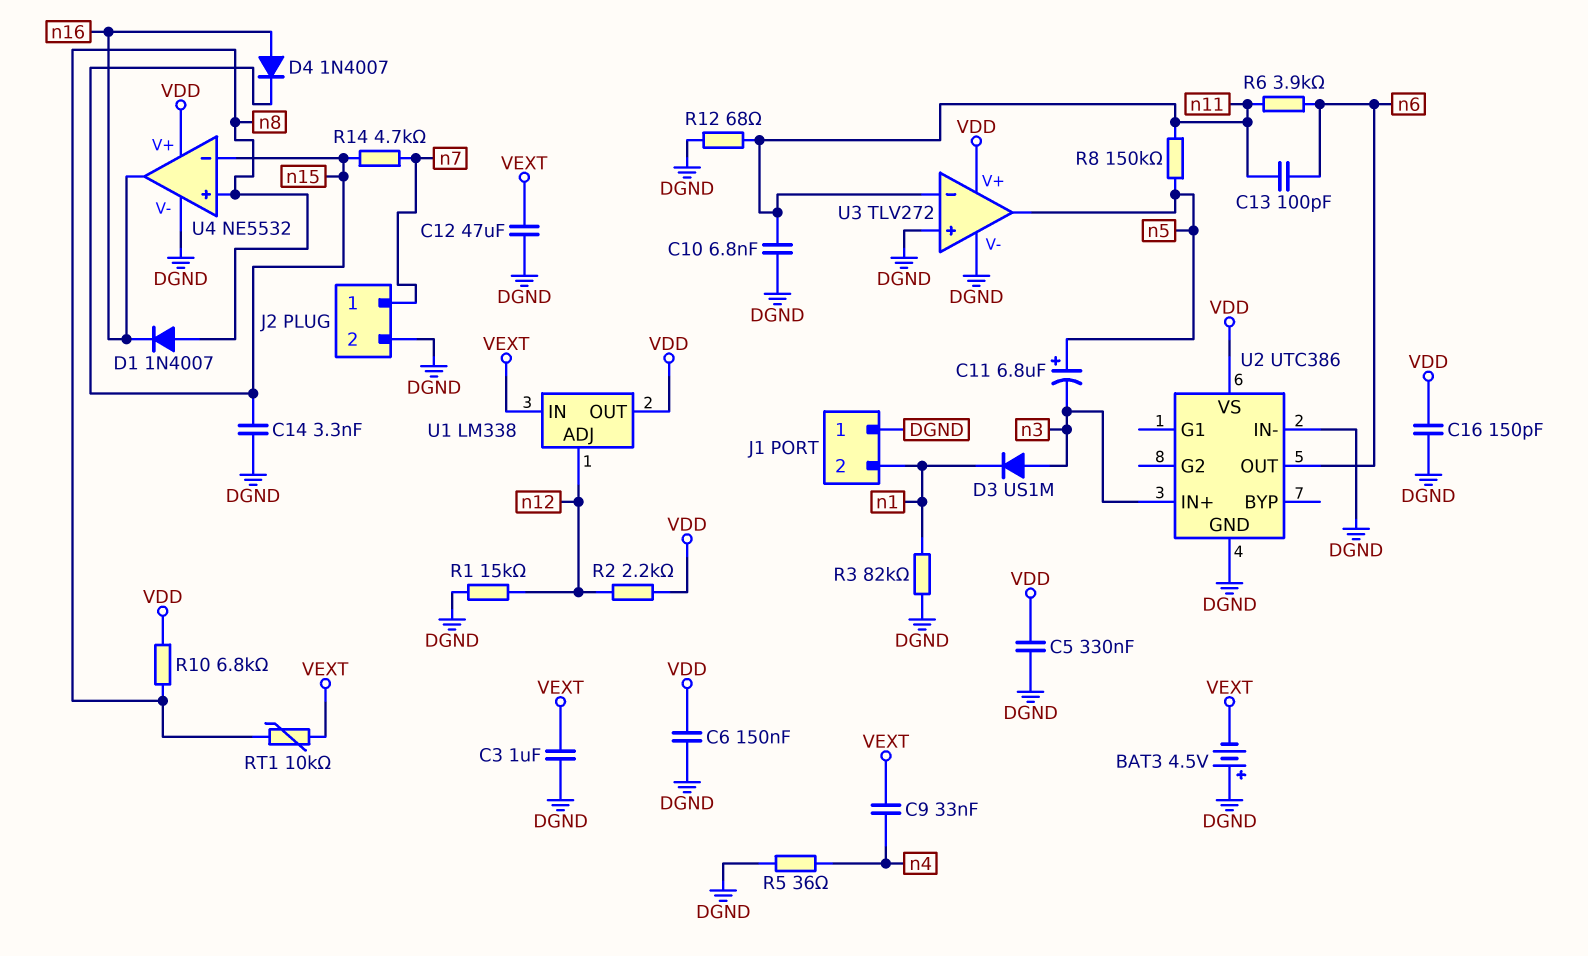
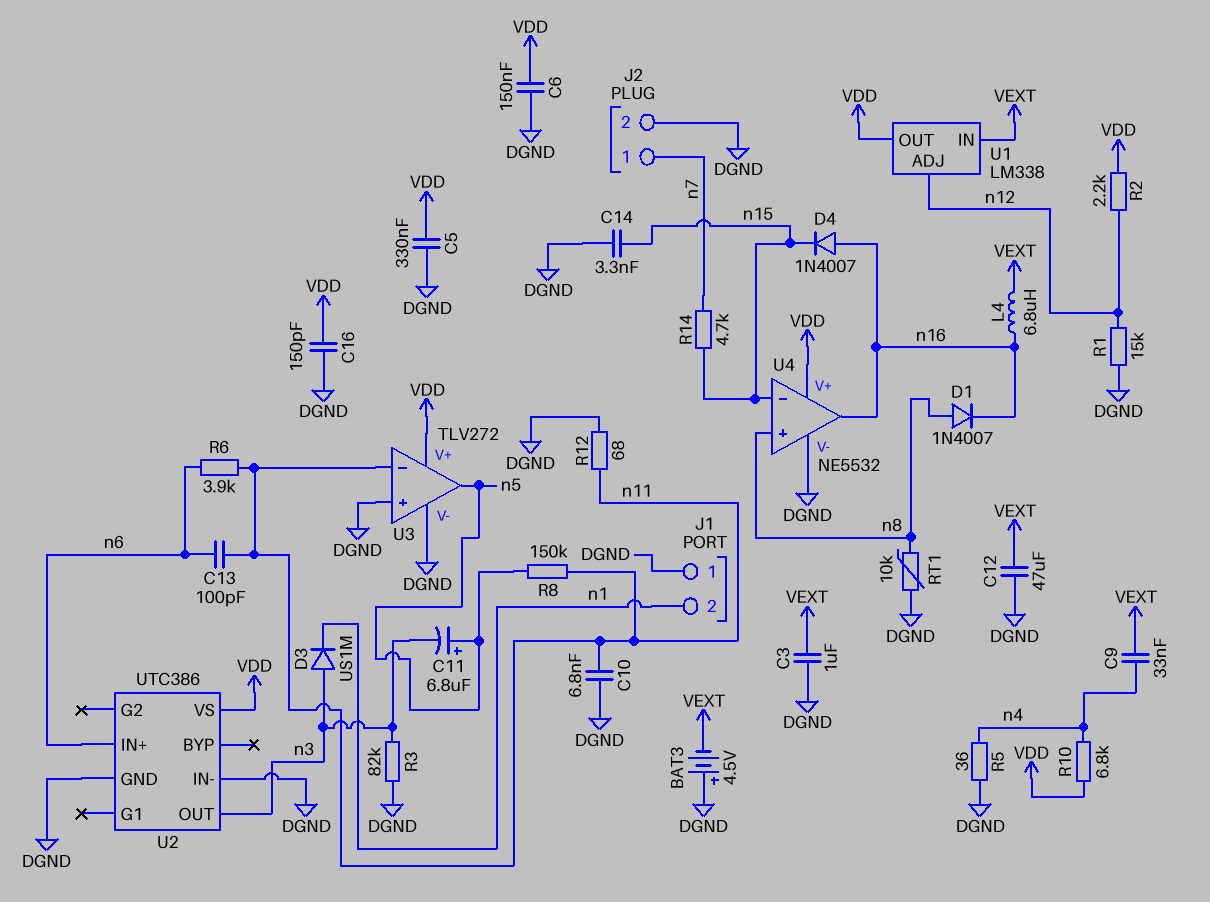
L4: none -> 6.8uH (VEXT, n16)
R3: 82k (DGND, n1) -> 82k (DGND, n3)
R10: 6.8k (VDD, n8) -> 6.8k (VDD, n4)
RT1: 10k (VEXT, n8) -> 10k (DGND, n8)
U2 pin IN+: n3 -> n6
U2 pin OUT: n6 -> n3

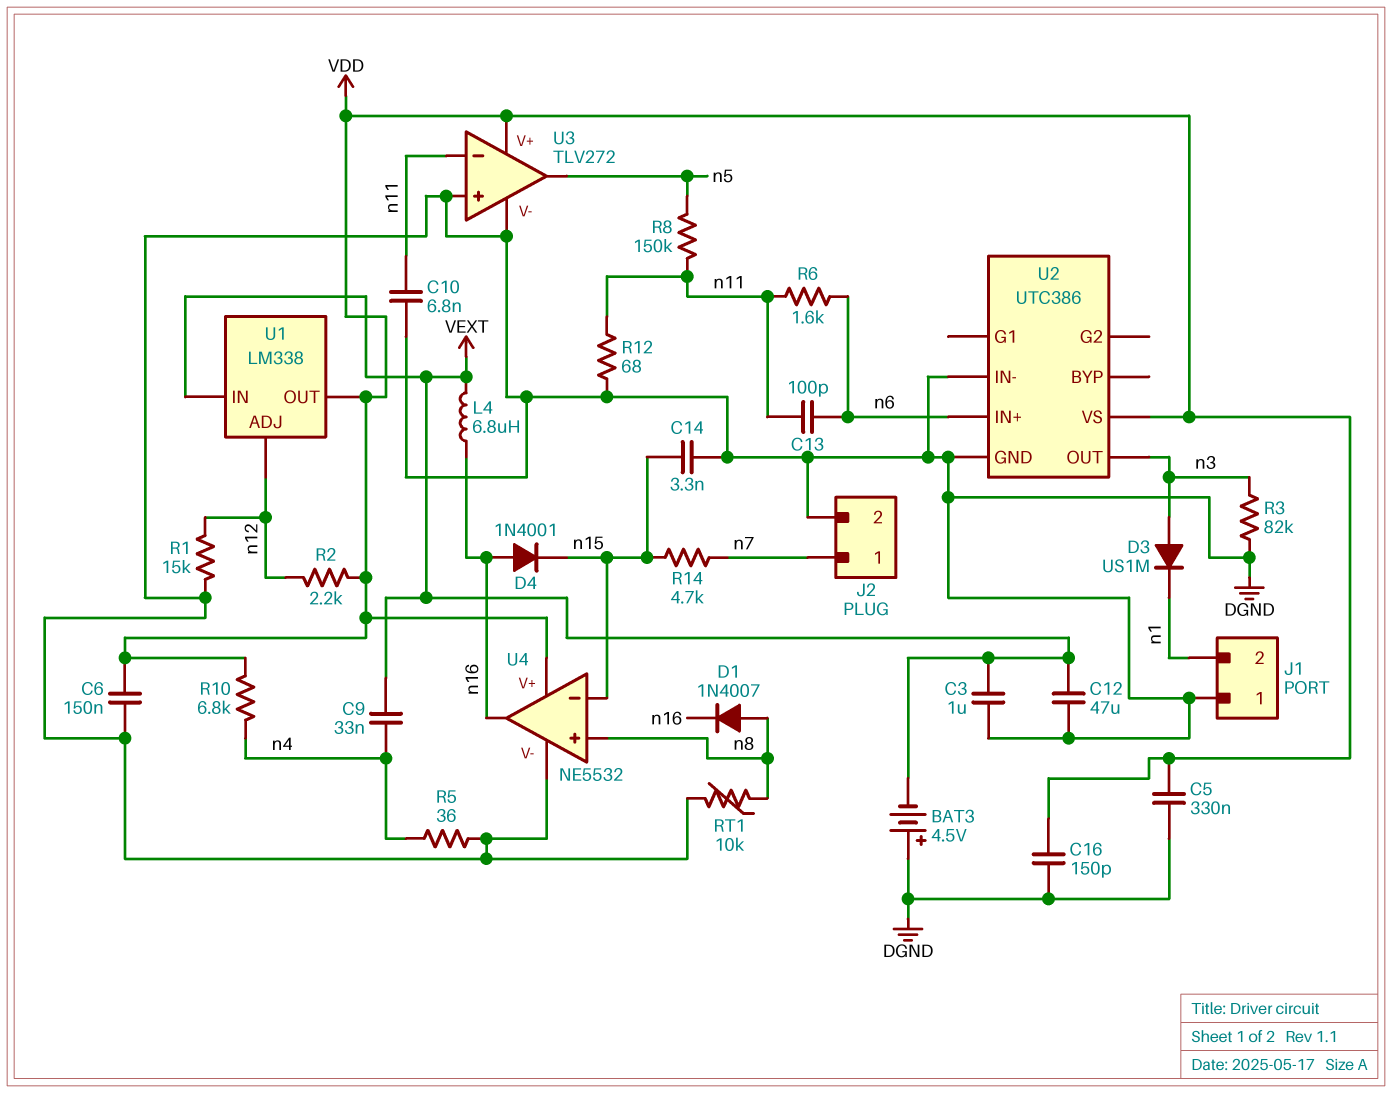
C11: 6.8uF (plus n5, minus n3) -> none
D4: diode 1N4007 (A n16, K n15) -> diode 1N4001 (A n16, K n15)
R6: 3.9k (n6, n11) -> 1.6k (n6, n11)

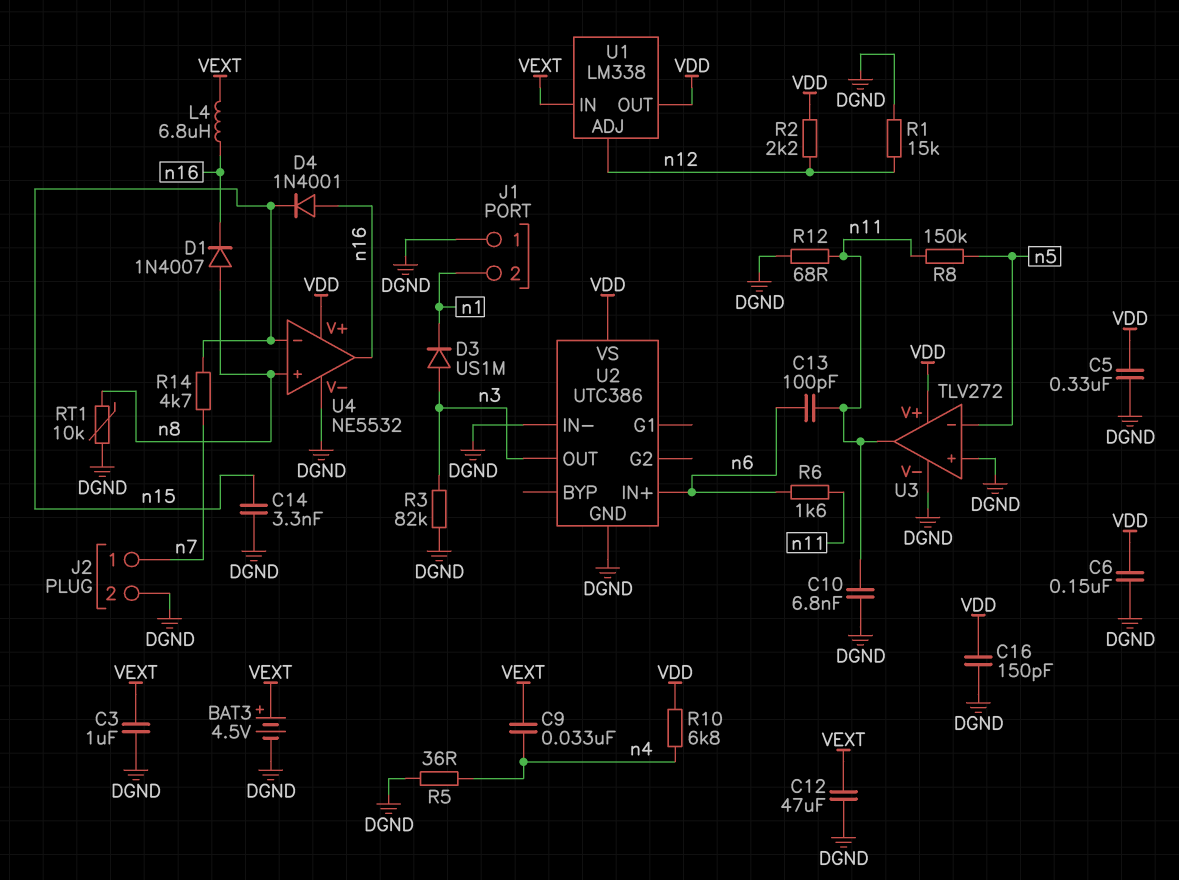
BAT3: 4.5V (plus DGND, minus VEXT) -> 4.5V (plus VEXT, minus DGND)
U3 pin in-: n11 -> n5
U3 pin out: n5 -> n11

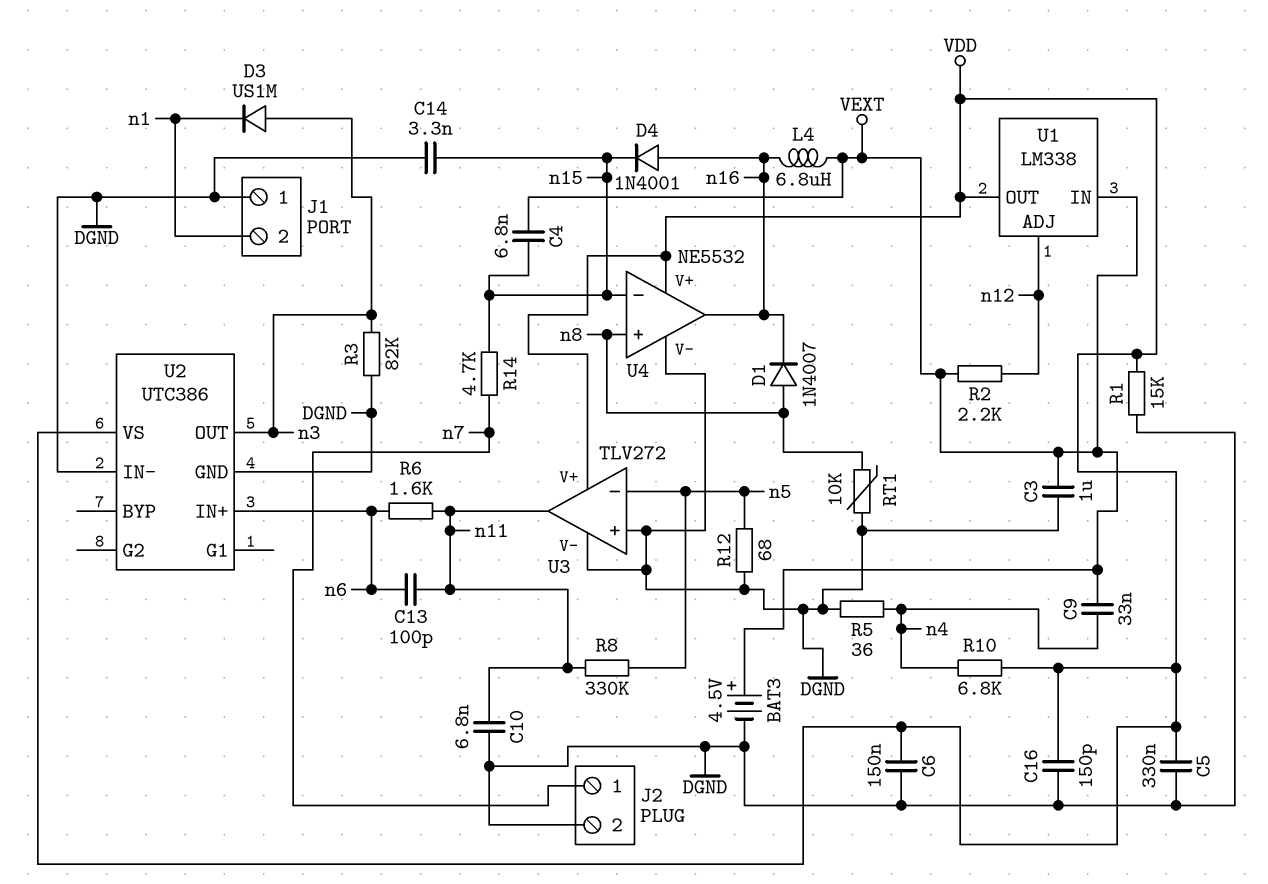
C4: none -> 6.8nF (VEXT, n15)
C12: 47uF (DGND, VEXT) -> none
R1: 15k (DGND, n12) -> 15k (DGND, VDD)
R2: 2.2k (VDD, n12) -> 2.2k (VEXT, n12)
R8: 150k (n5, n11) -> 330k (n5, n11)
R12: 68 (DGND, n11) -> 68 (DGND, n5)

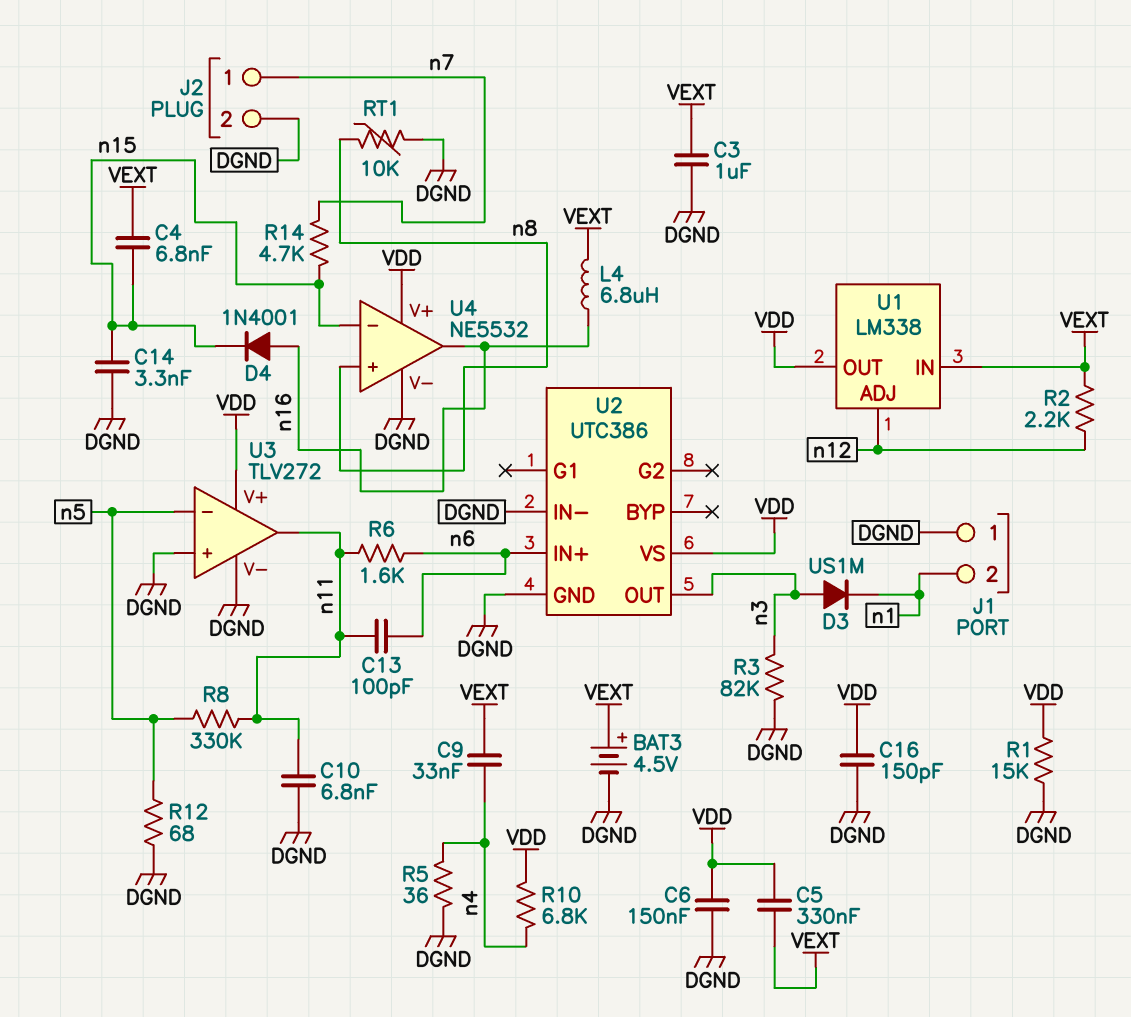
C5: 330nF (DGND, VDD) -> 330nF (VDD, VEXT)
D1: diode 1N4007 (A n8, K n16) -> none

